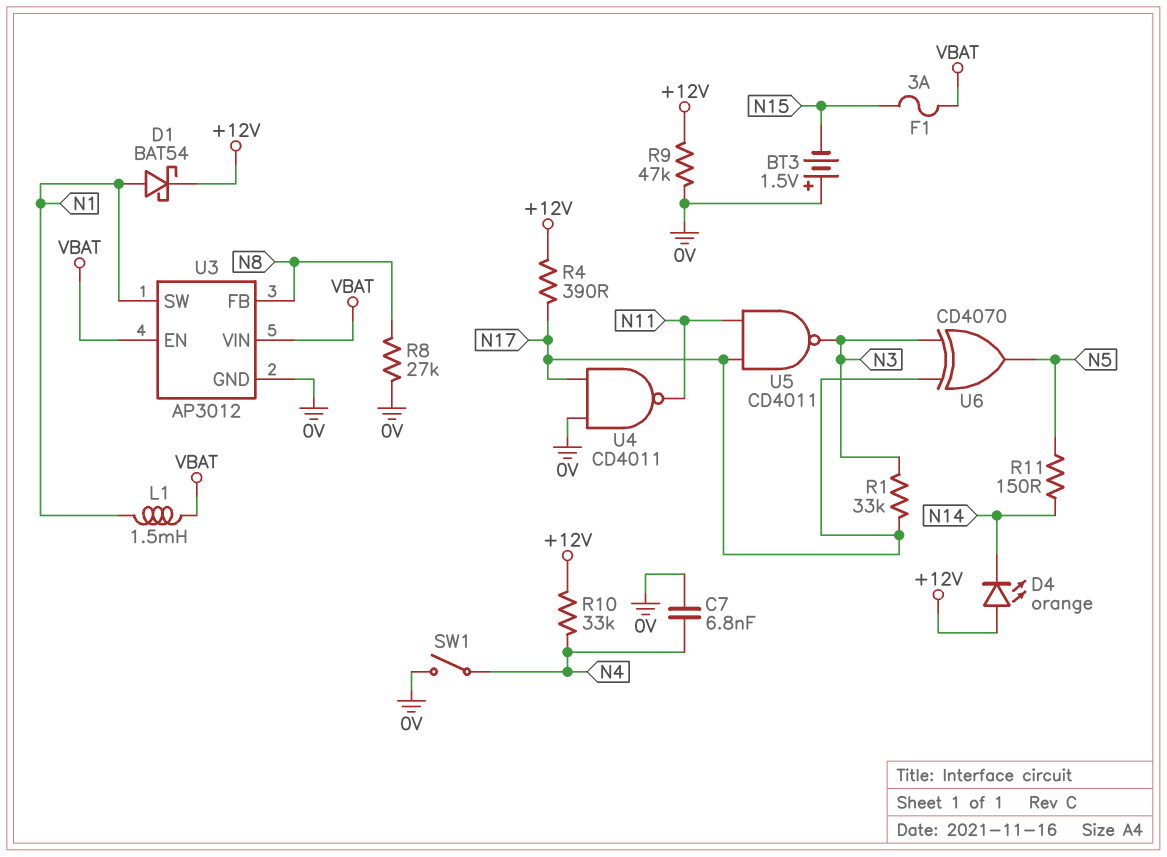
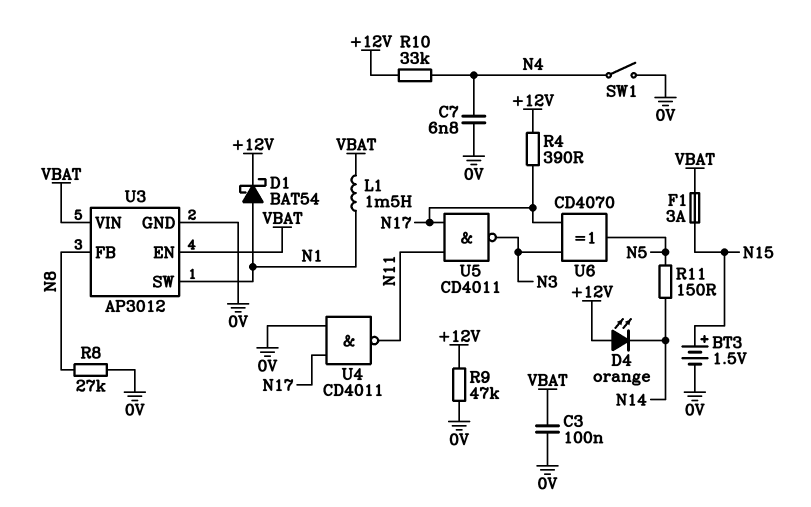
BT3: 1.5V (plus 0V, minus N15) -> 1.5V (plus N15, minus 0V)
C3: none -> 100nF (0V, VBAT)
R1: 33k (N3, N17) -> none

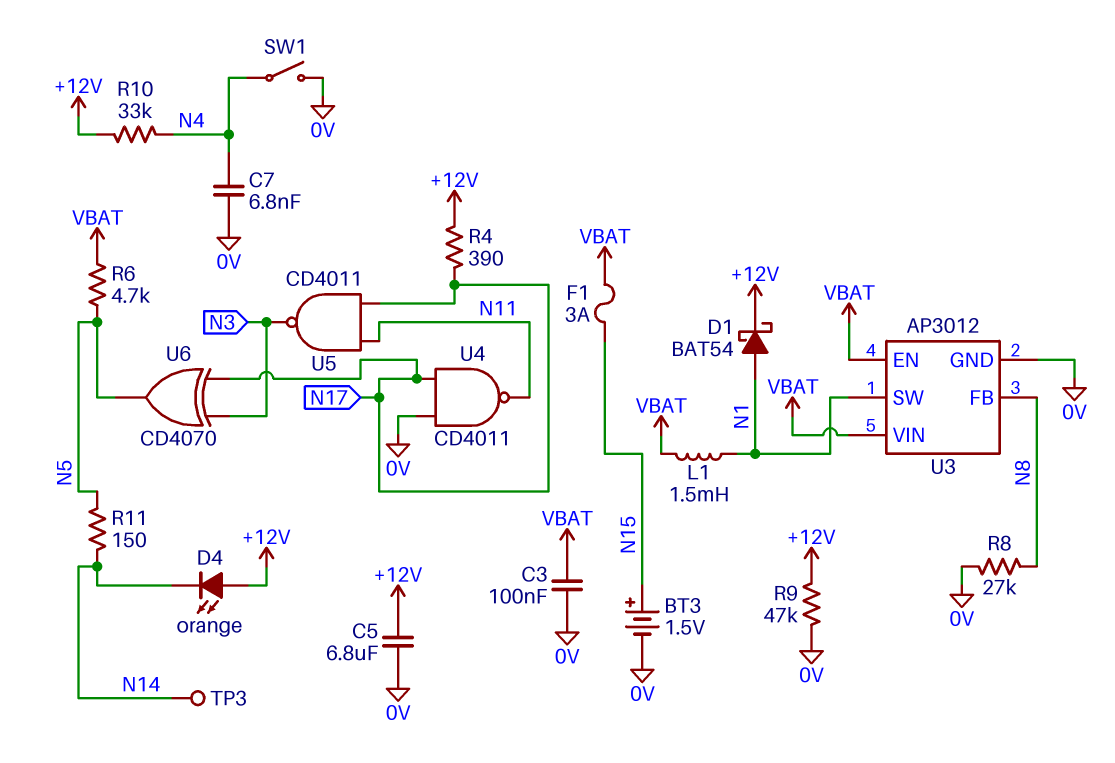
C5: none -> 6.8uF (+12V, 0V)
R6: none -> 4.7k (N5, VBAT)
TP3: none -> test point (N14)

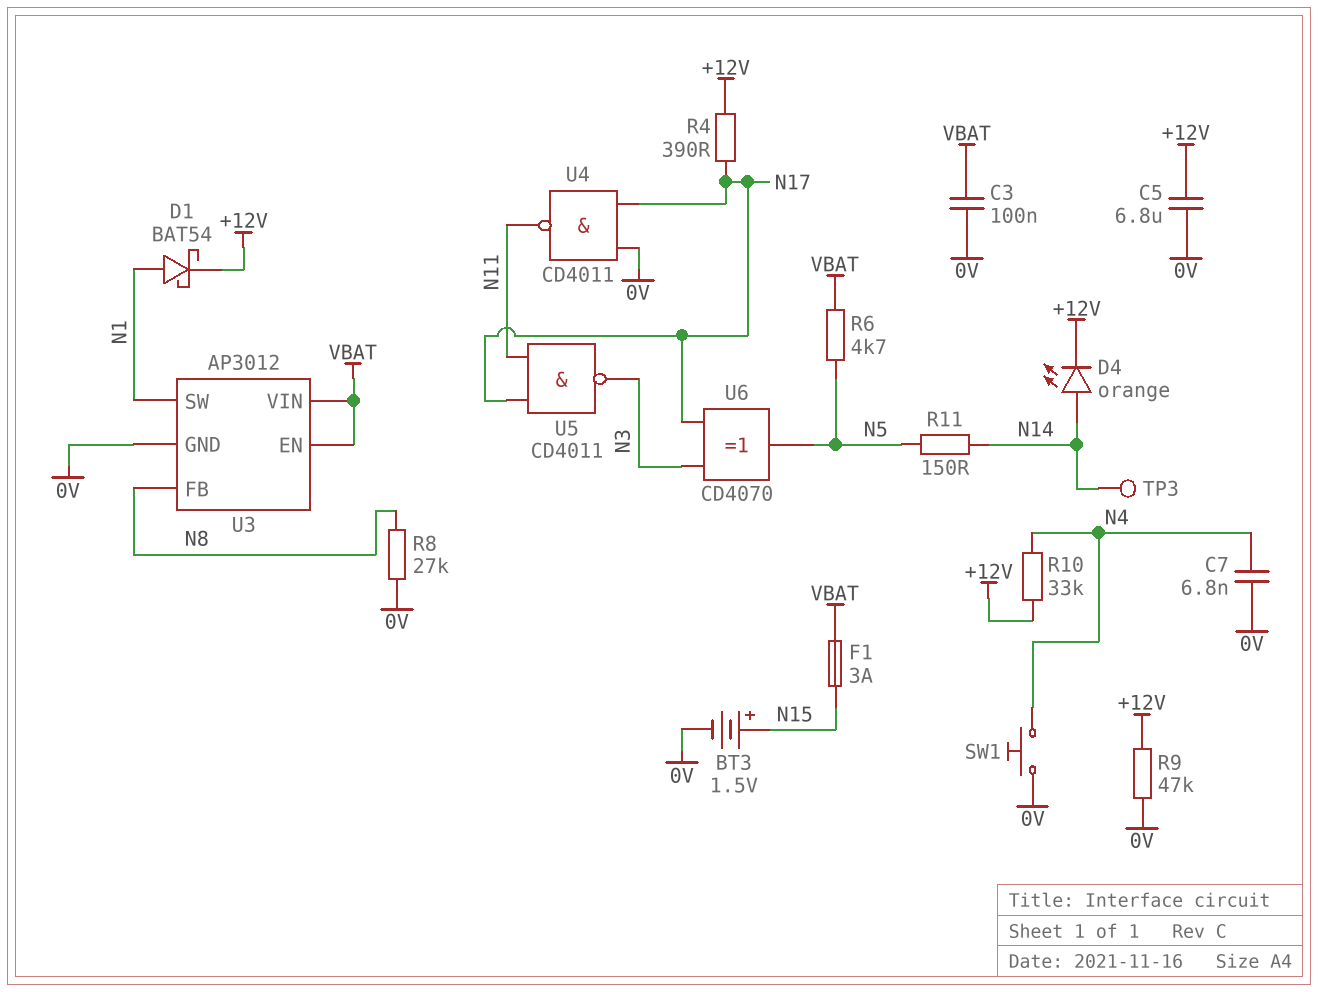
D4: LED orange (A +12V, K N14) -> LED orange (A N14, K +12V)
L1: 1.5mH (N1, VBAT) -> none
SW1: switch (0V, N4) -> button (0V, N4)

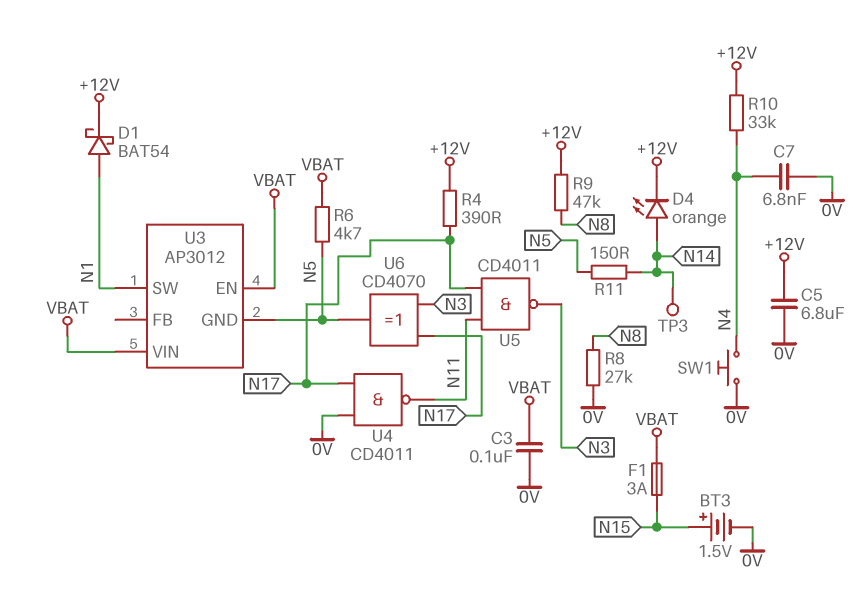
R9: 47k (+12V, 0V) -> 47k (+12V, N8)
U3 pin FB: N8 -> none
U3 pin GND: 0V -> N5

